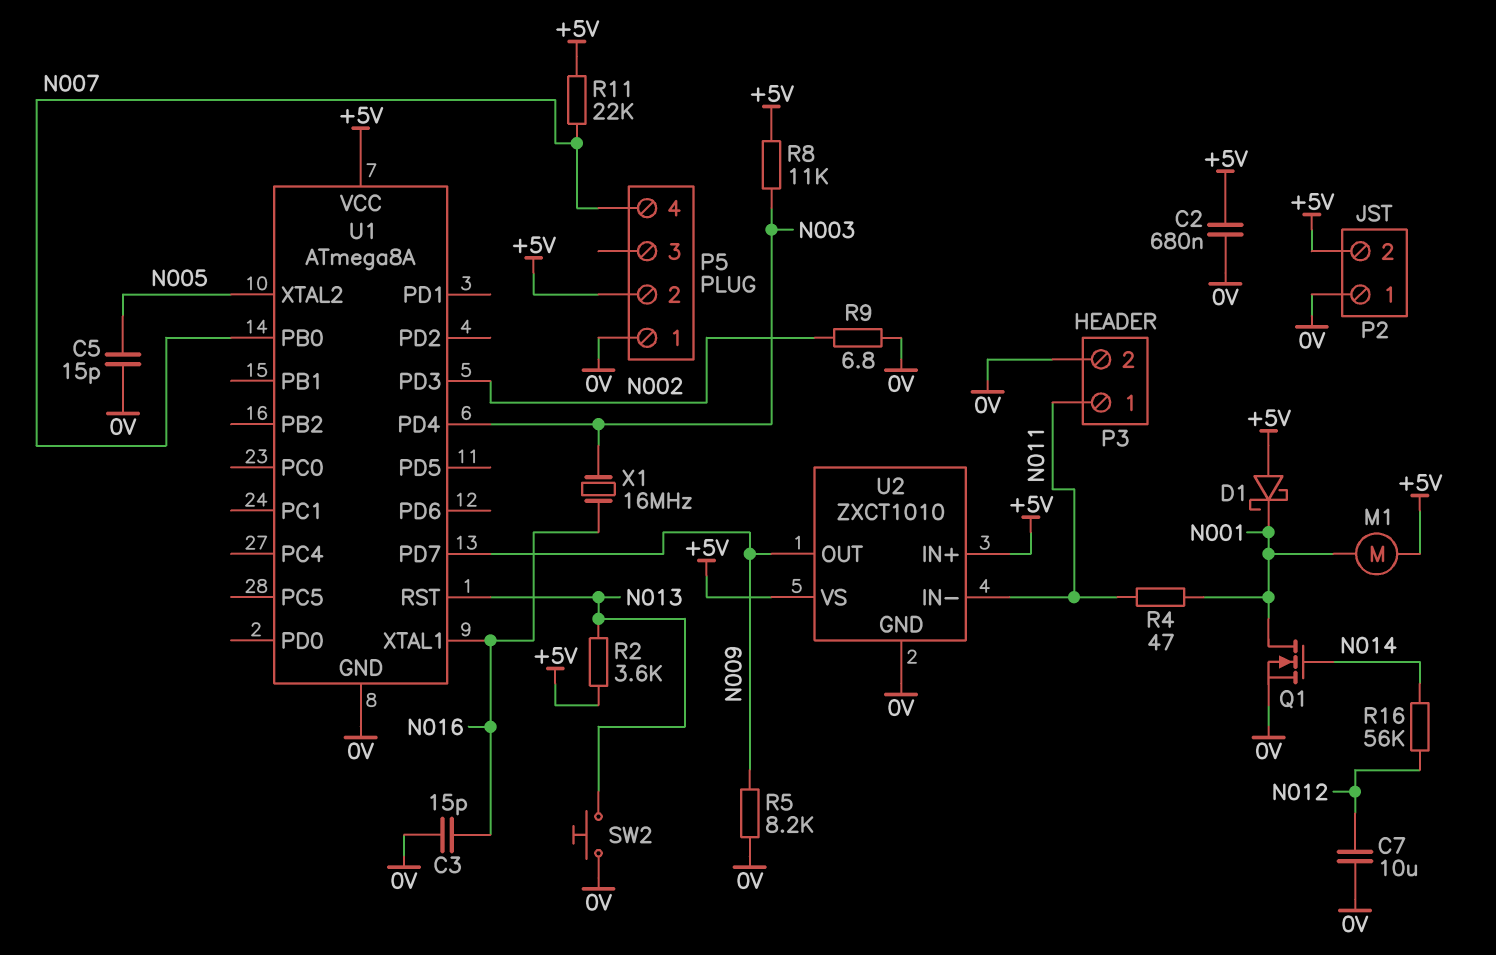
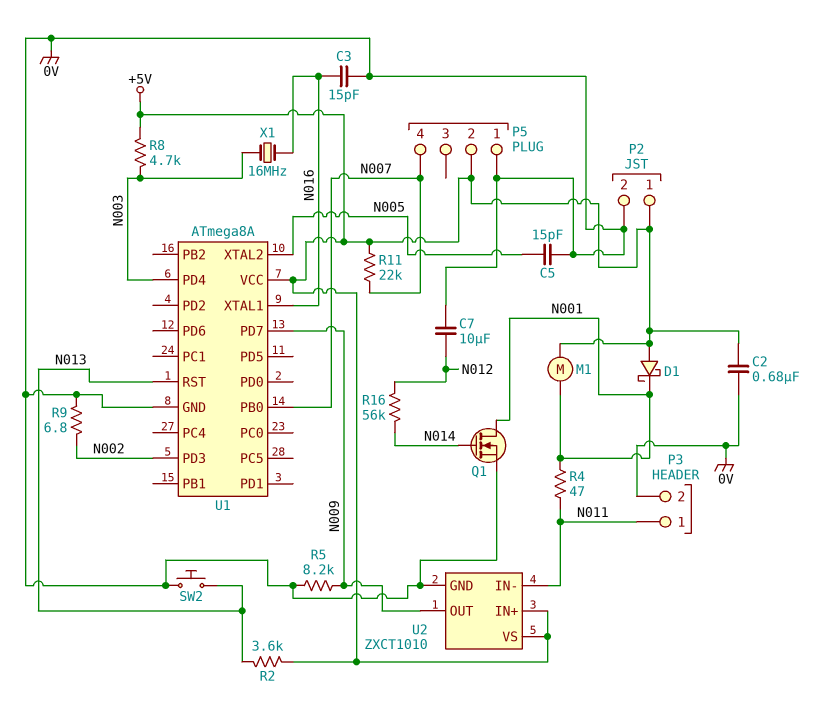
P2 pin 1: 0V -> +5V
P2 pin 2: +5V -> 0V
R8: 11k (+5V, N003) -> 4.7k (+5V, N003)

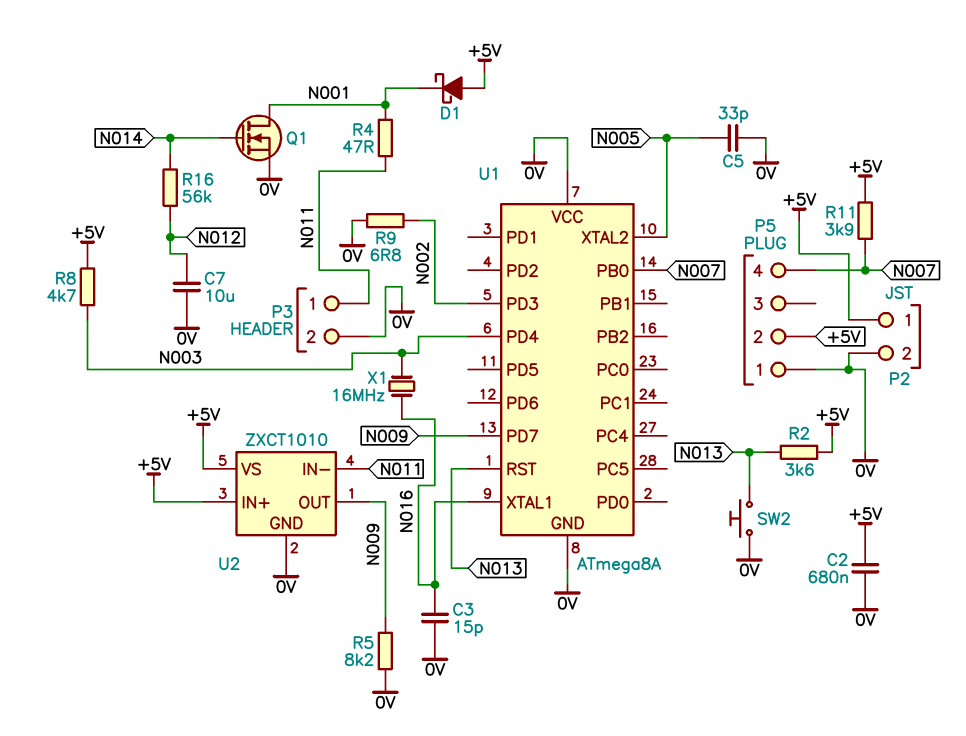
C5: 15pF (0V, N005) -> 33pF (0V, N005)
M1: motor (+5V, N001) -> none
R11: 22k (+5V, N007) -> 3.9k (+5V, N007)
U1 pin VCC: +5V -> 0V

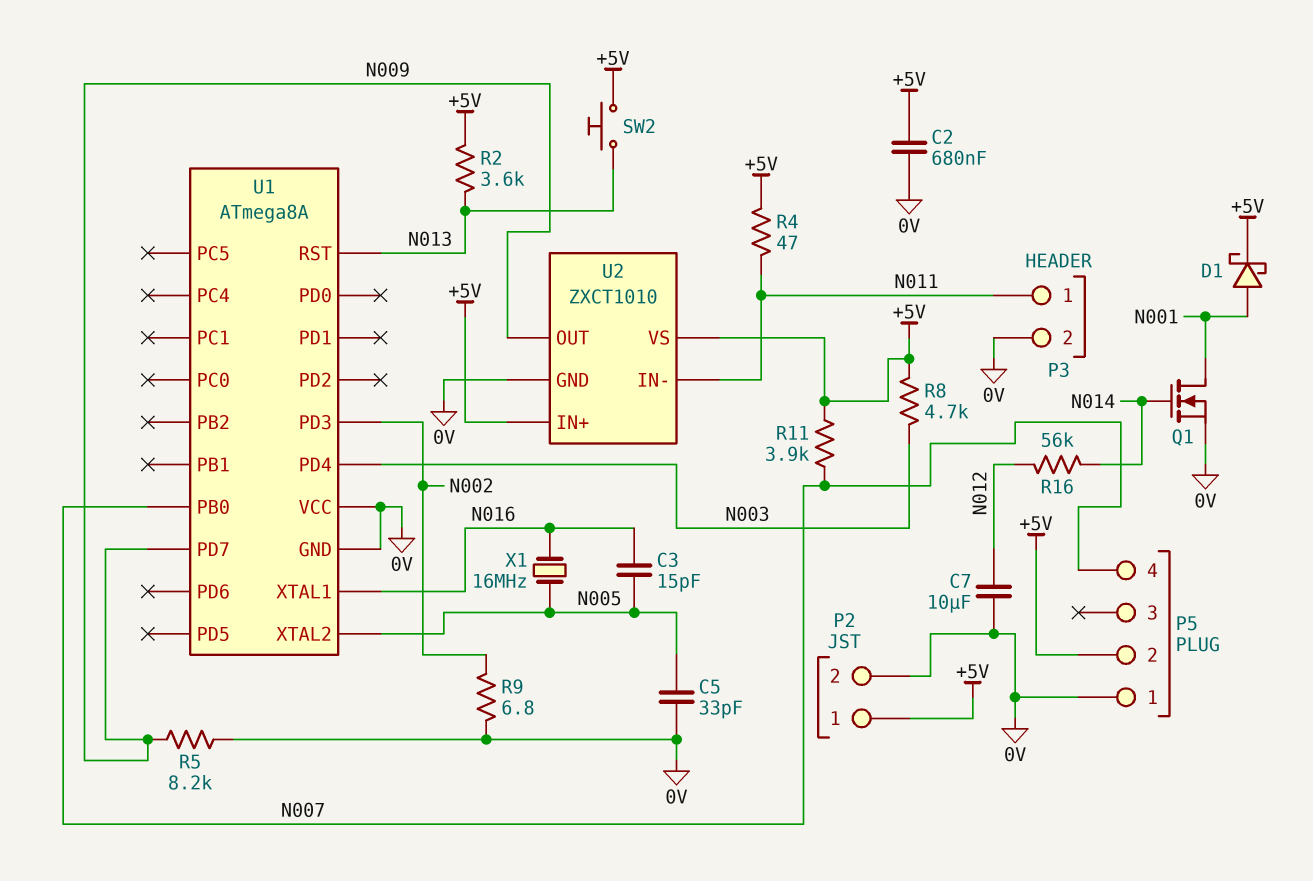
C3: 15pF (0V, N016) -> 15pF (N005, N016)
D1: schottky (A +5V, K N001) -> schottky (A N001, K +5V)
R4: 47 (N001, N011) -> 47 (+5V, N011)
SW2: button (0V, N013) -> button (+5V, N013)
X1: 16MHz (N003, N016) -> 16MHz (N005, N016)

